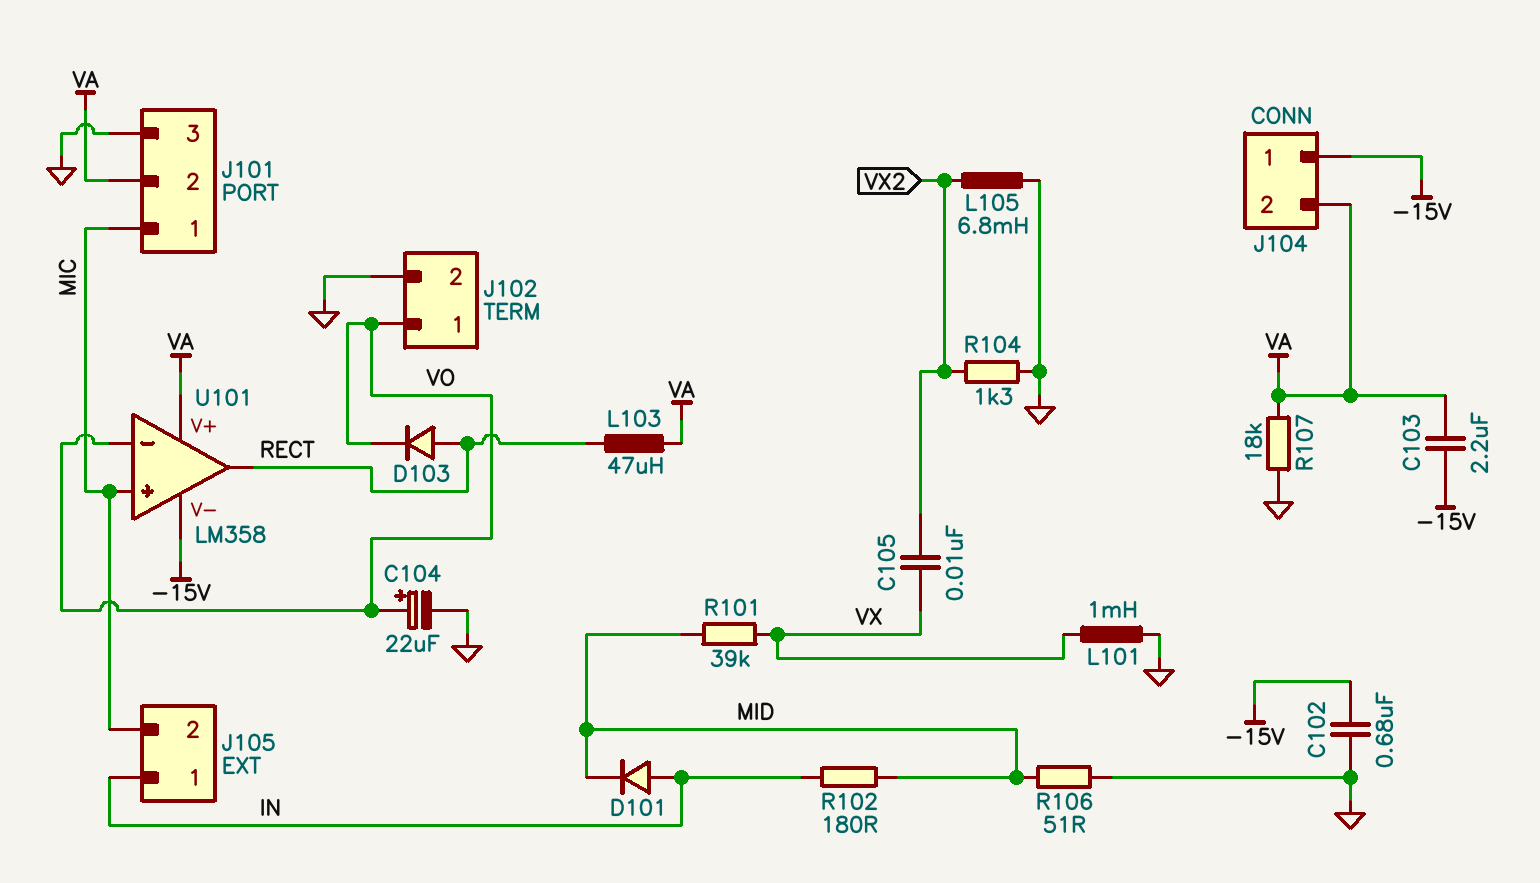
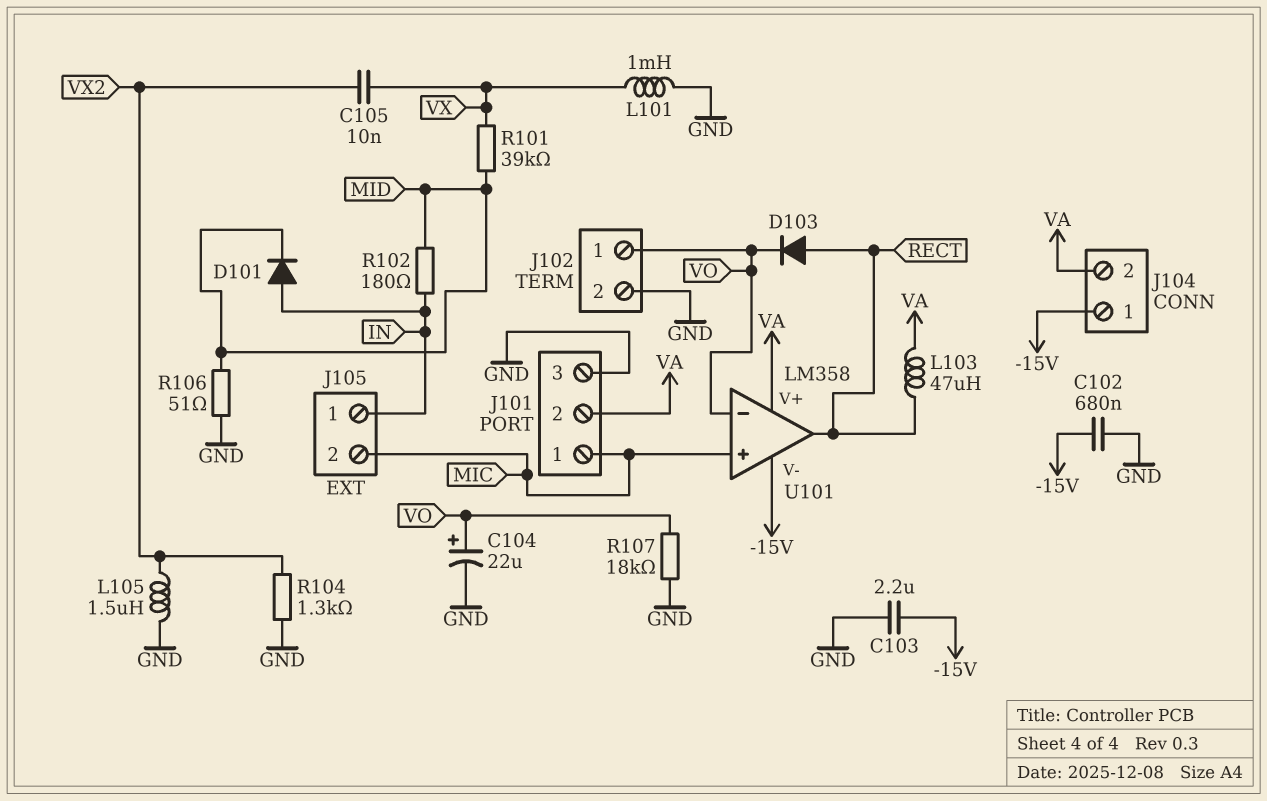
C103: 2.2uF (-15V, VA) -> 2.2uF (-15V, GND)
L105: 6.8mH (GND, VX2) -> 1.5uH (GND, VX2)
R107: 18k (GND, VA) -> 18k (GND, VO)

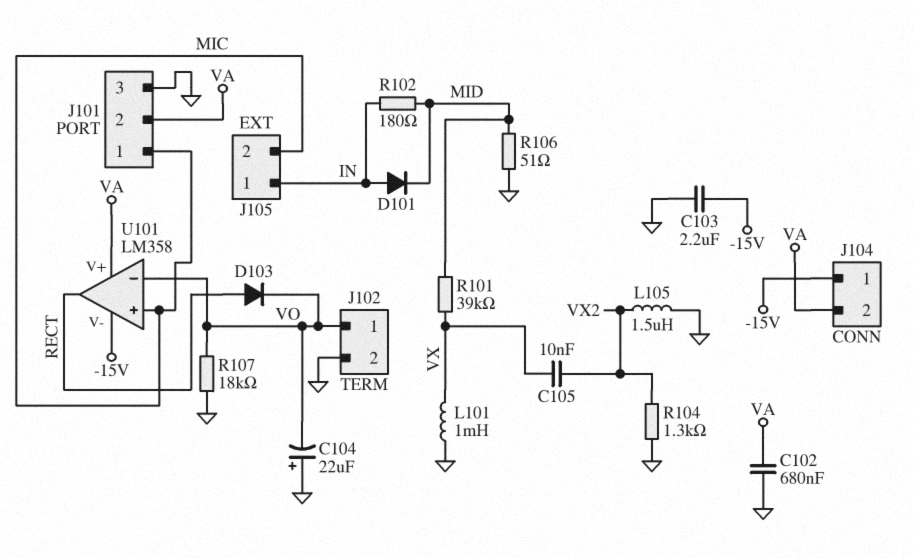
C102: 680nF (-15V, GND) -> 680nF (GND, VA)
C104: 22uF (plus VO, minus GND) -> 22uF (plus GND, minus VO)
L103: 47uH (RECT, VA) -> none

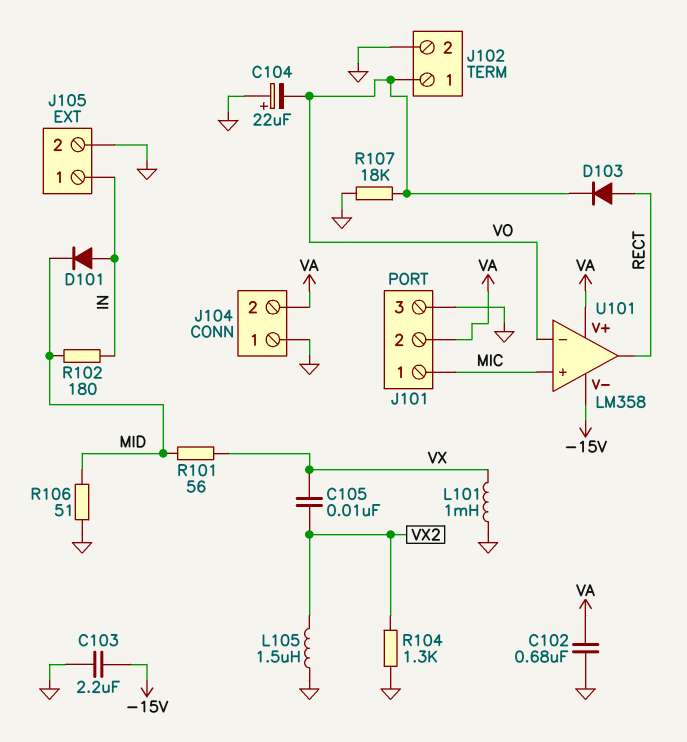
J104 pin 1: -15V -> GND
J105 pin 2: MIC -> GND
R101: 39k (MID, VX) -> 56 (MID, VX)

